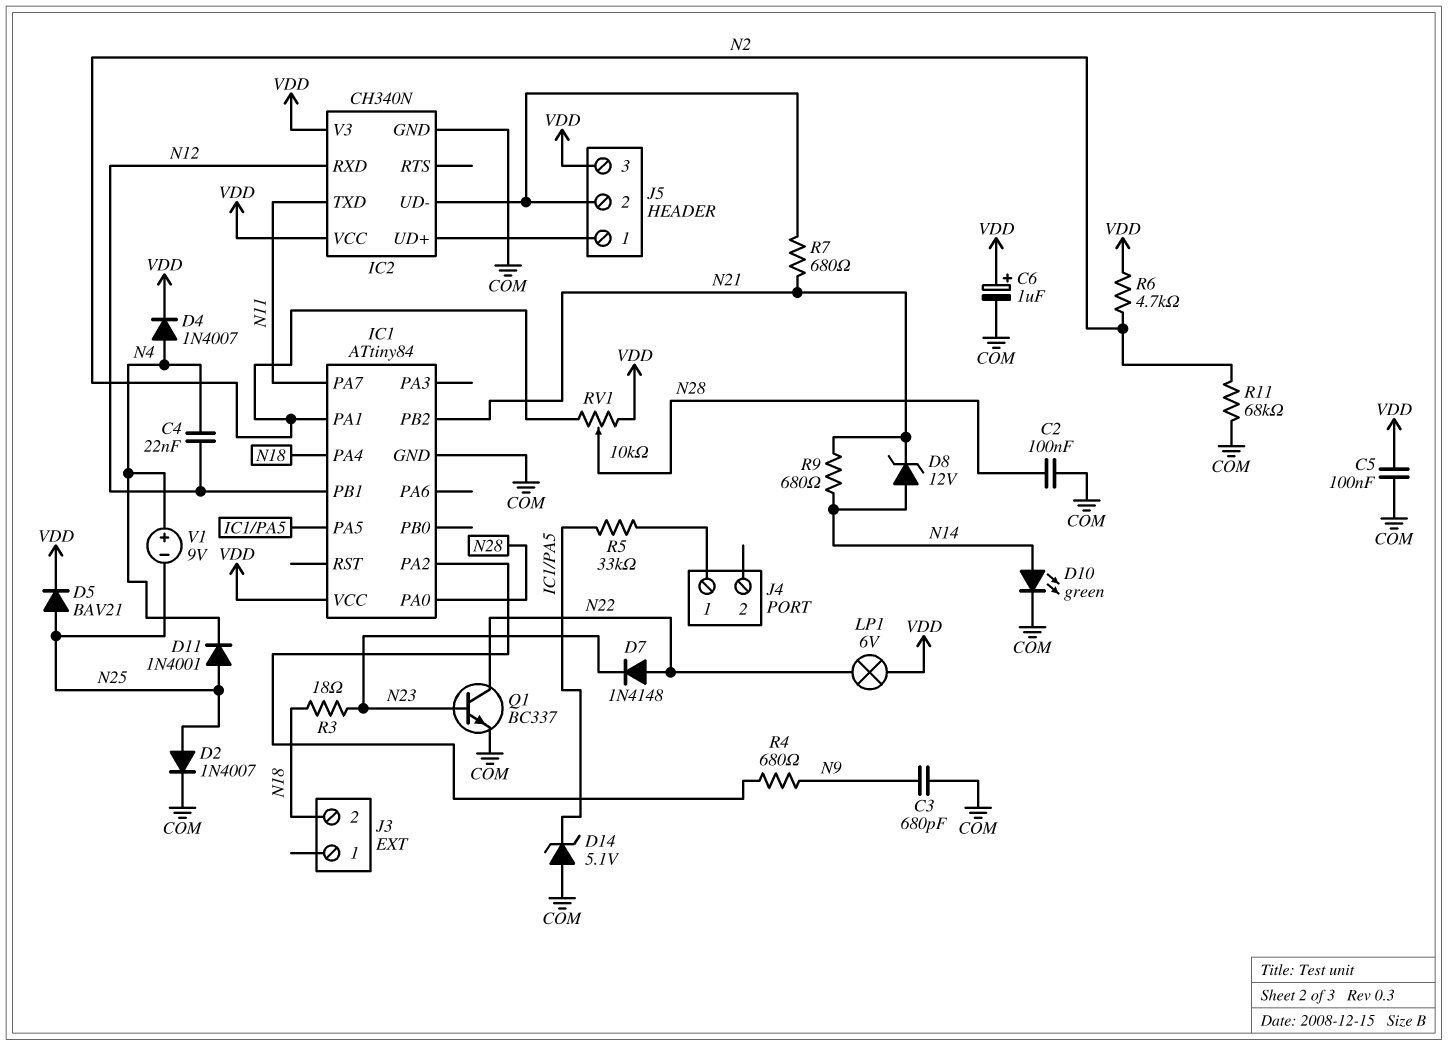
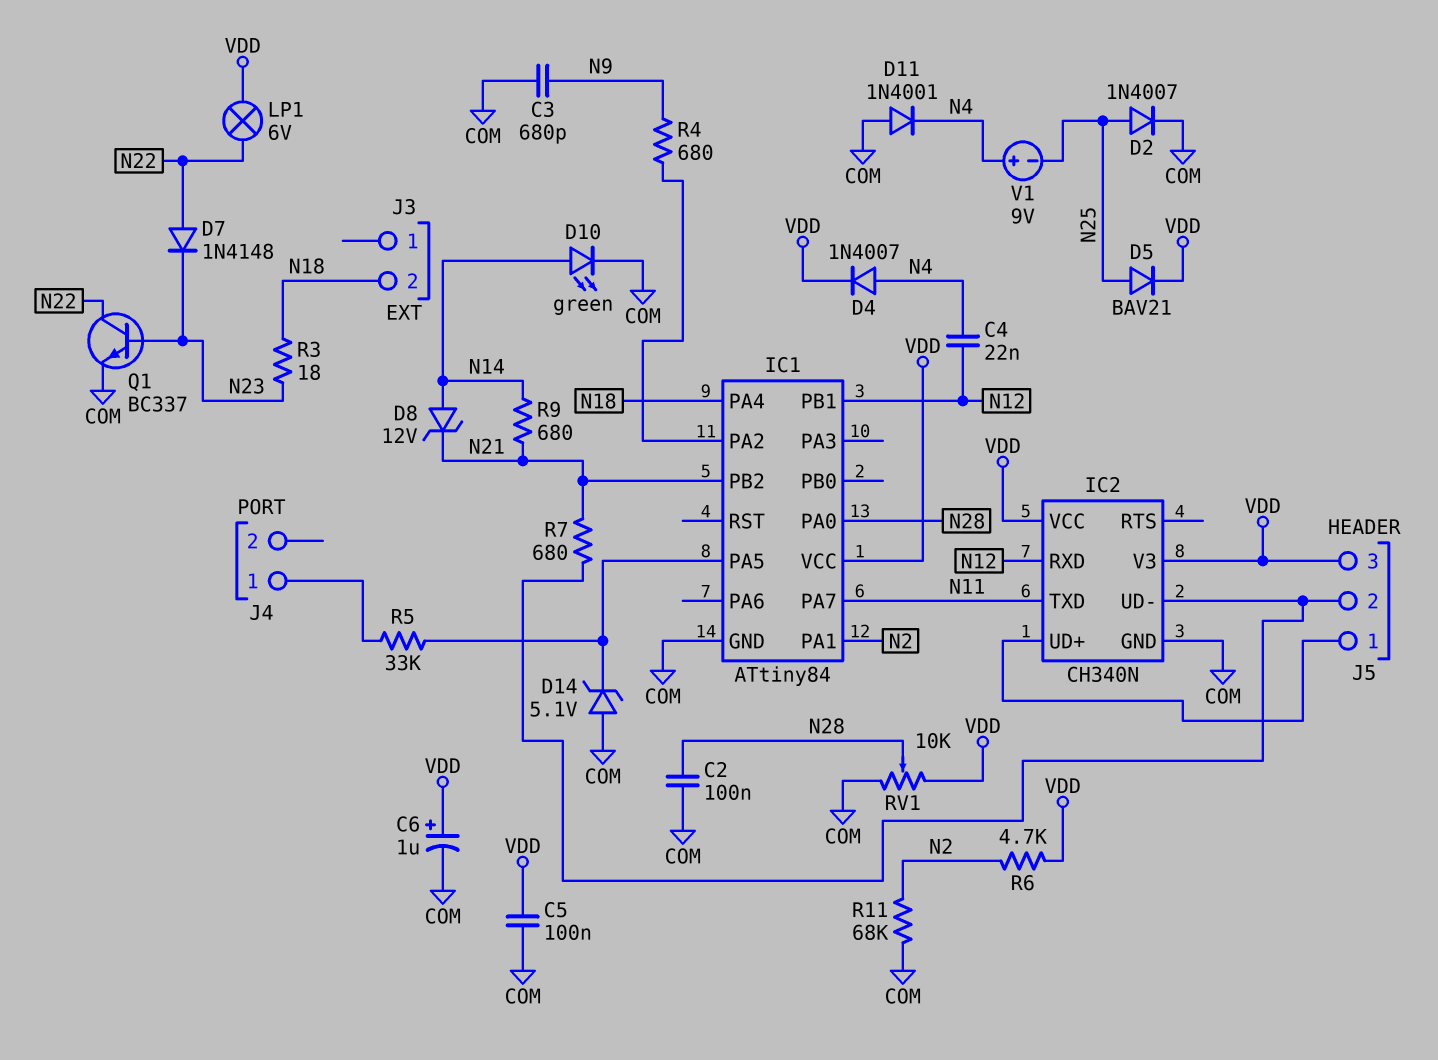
D11: diode 1N4001 (A N25, K N4) -> diode 1N4001 (A COM, K N4)
RV1: 10k (N2, VDD, wiper N28) -> 10k (COM, VDD, wiper N28)

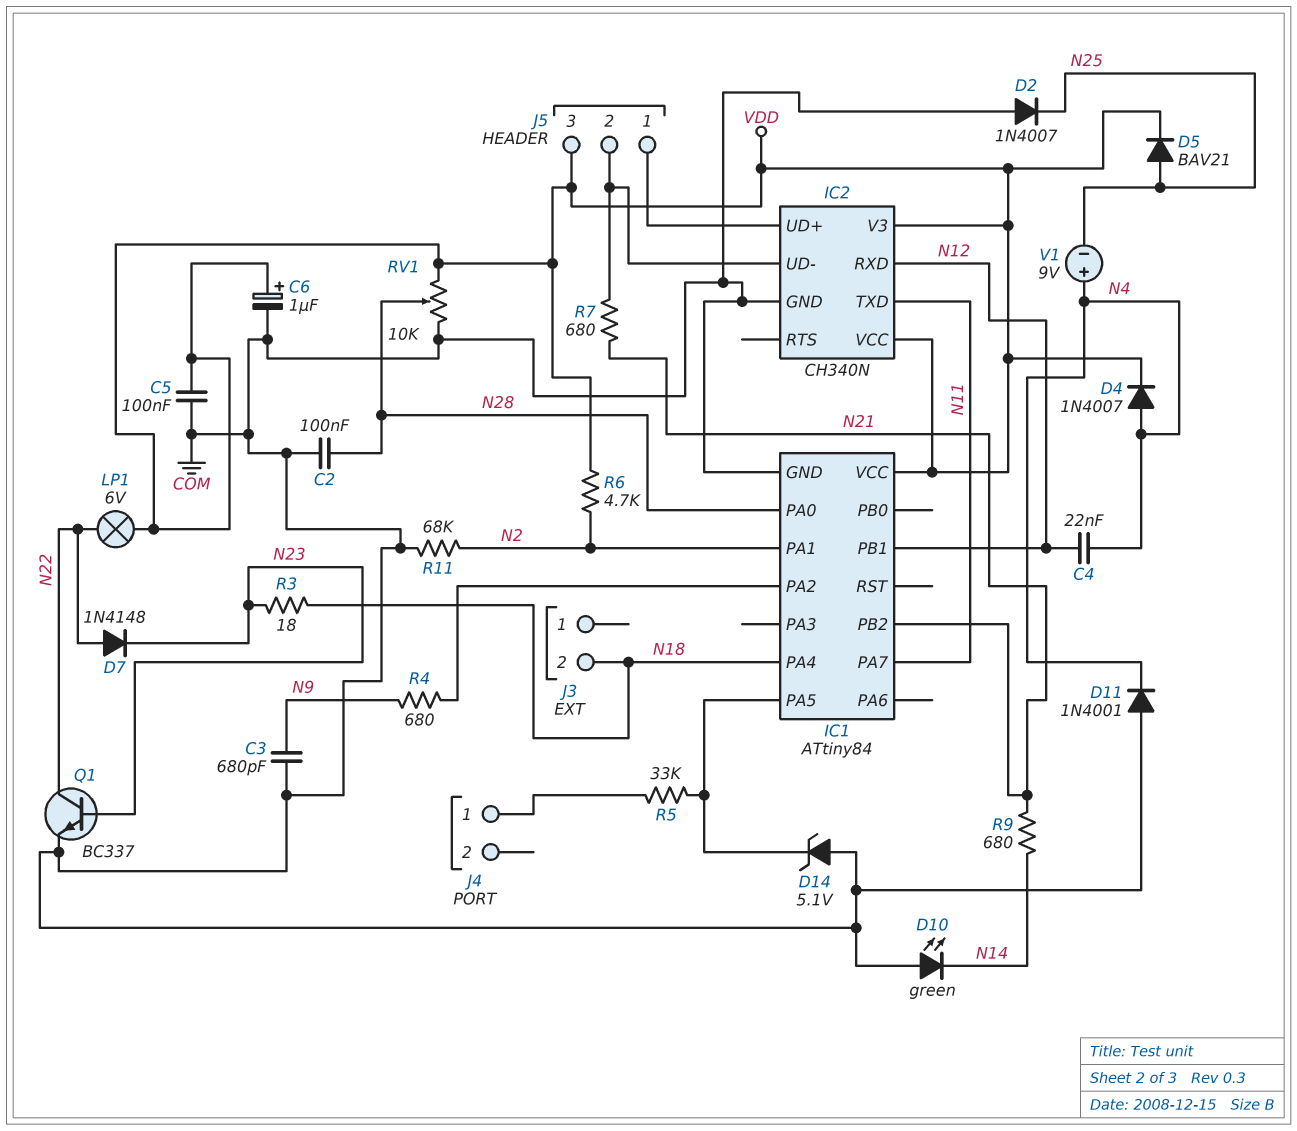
D2: diode 1N4007 (A N25, K COM) -> diode 1N4007 (A COM, K N25)
D8: zener 12V (A N14, K N21) -> none
D10: LED green (A N14, K COM) -> LED green (A COM, K N14)

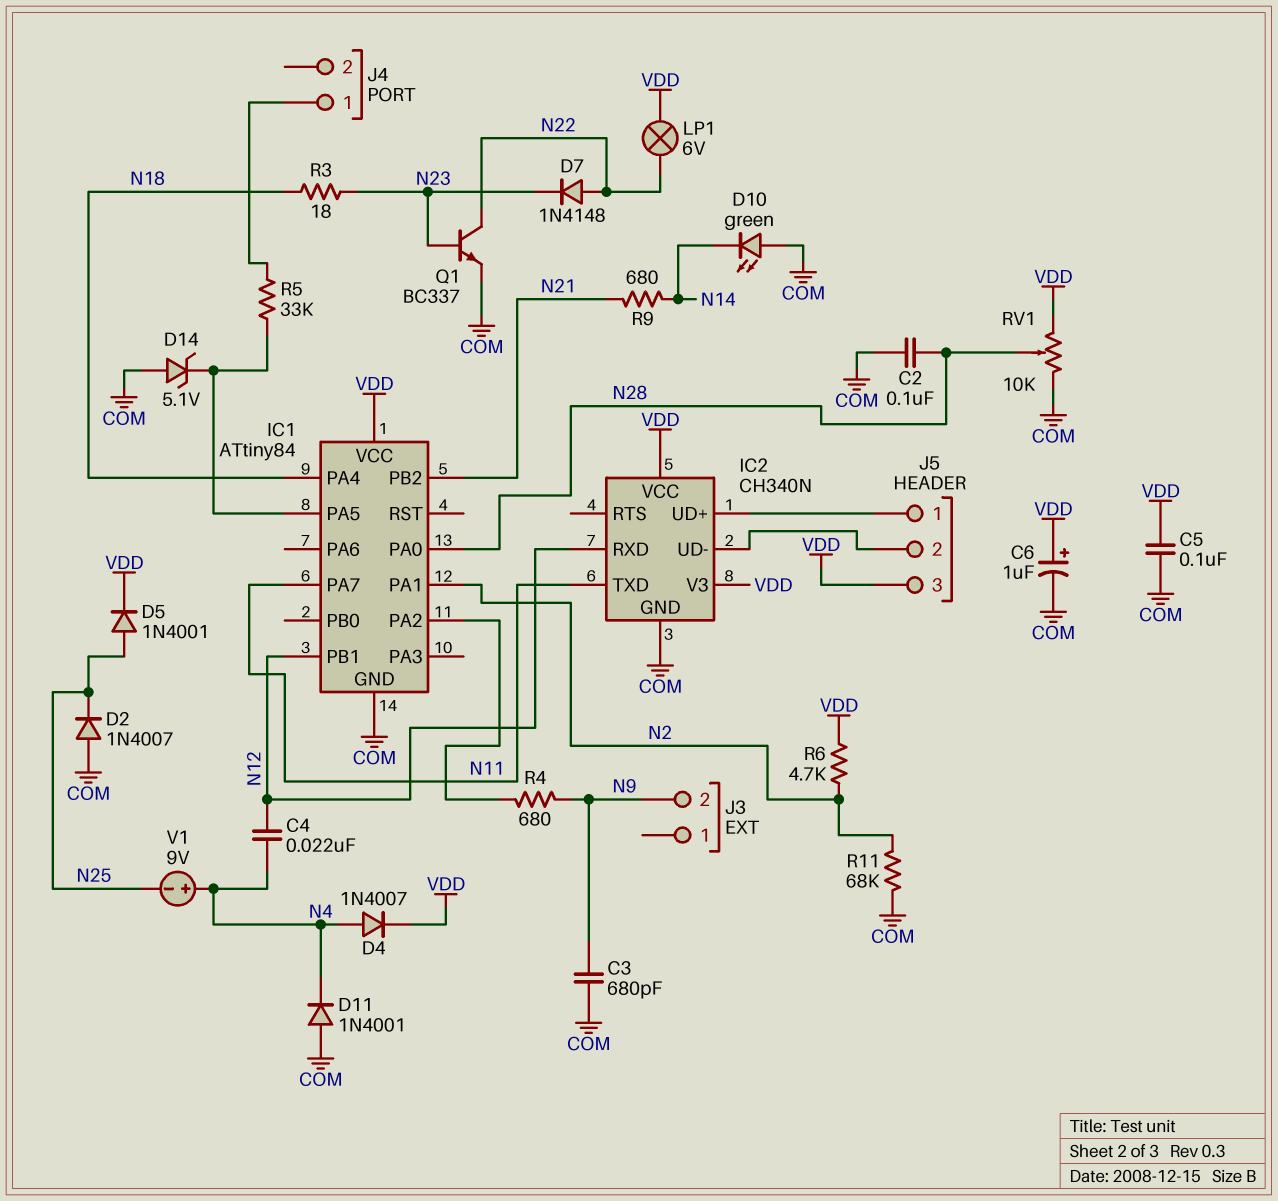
D5: diode BAV21 (A N25, K VDD) -> diode 1N4001 (A N25, K VDD)
J3 pin 2: N18 -> N9
R7: 680 (IC2/UD-, N21) -> none

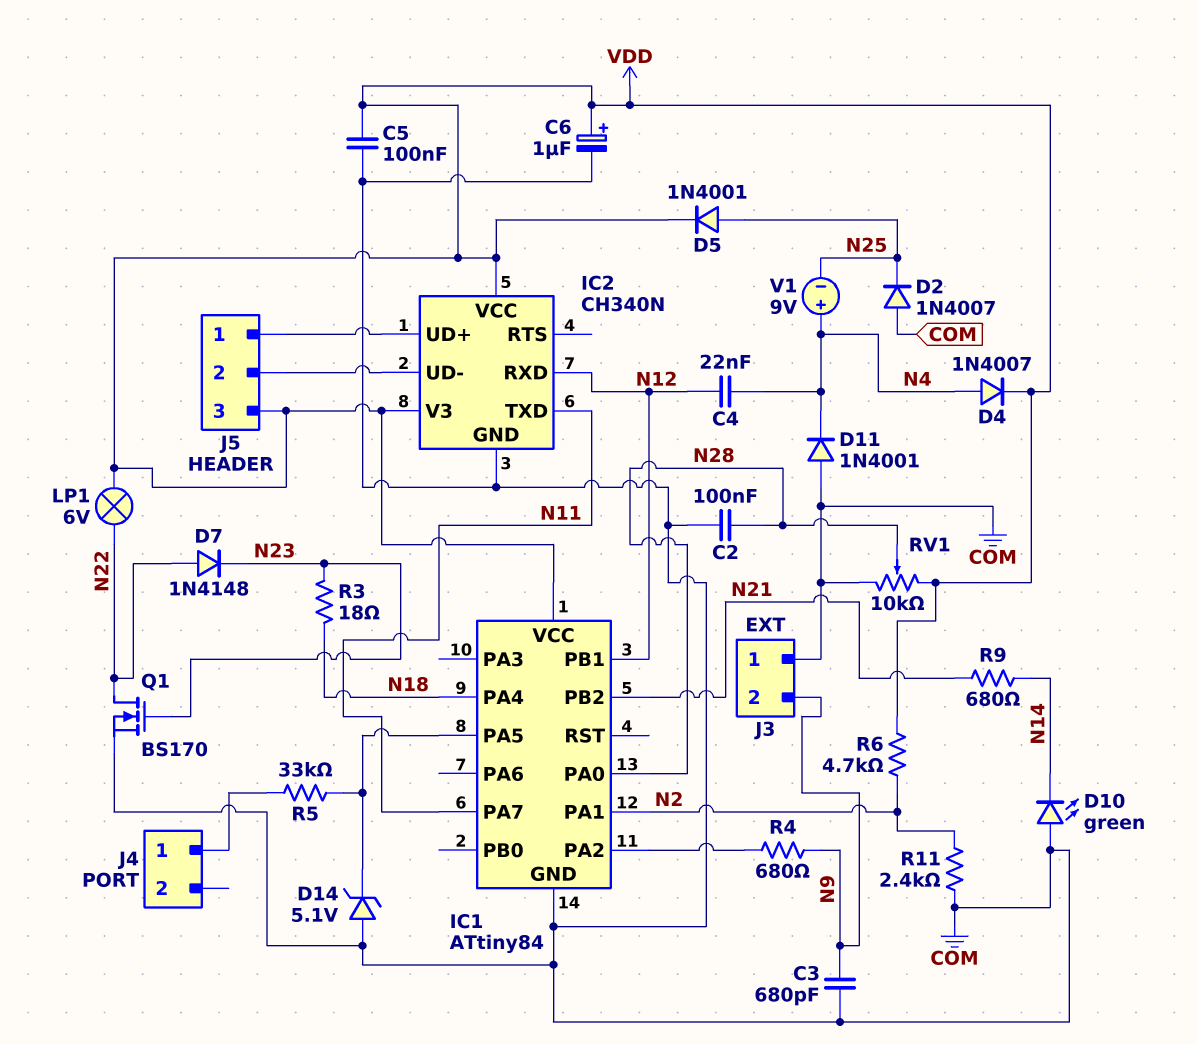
J3 pin 1: none -> COM
Q1: NPN BC337 (B N23, C N22, E COM) -> NMOS BS170 (G N23, D N22, S COM)
R11: 68k (COM, N2) -> 2.4k (COM, N2)

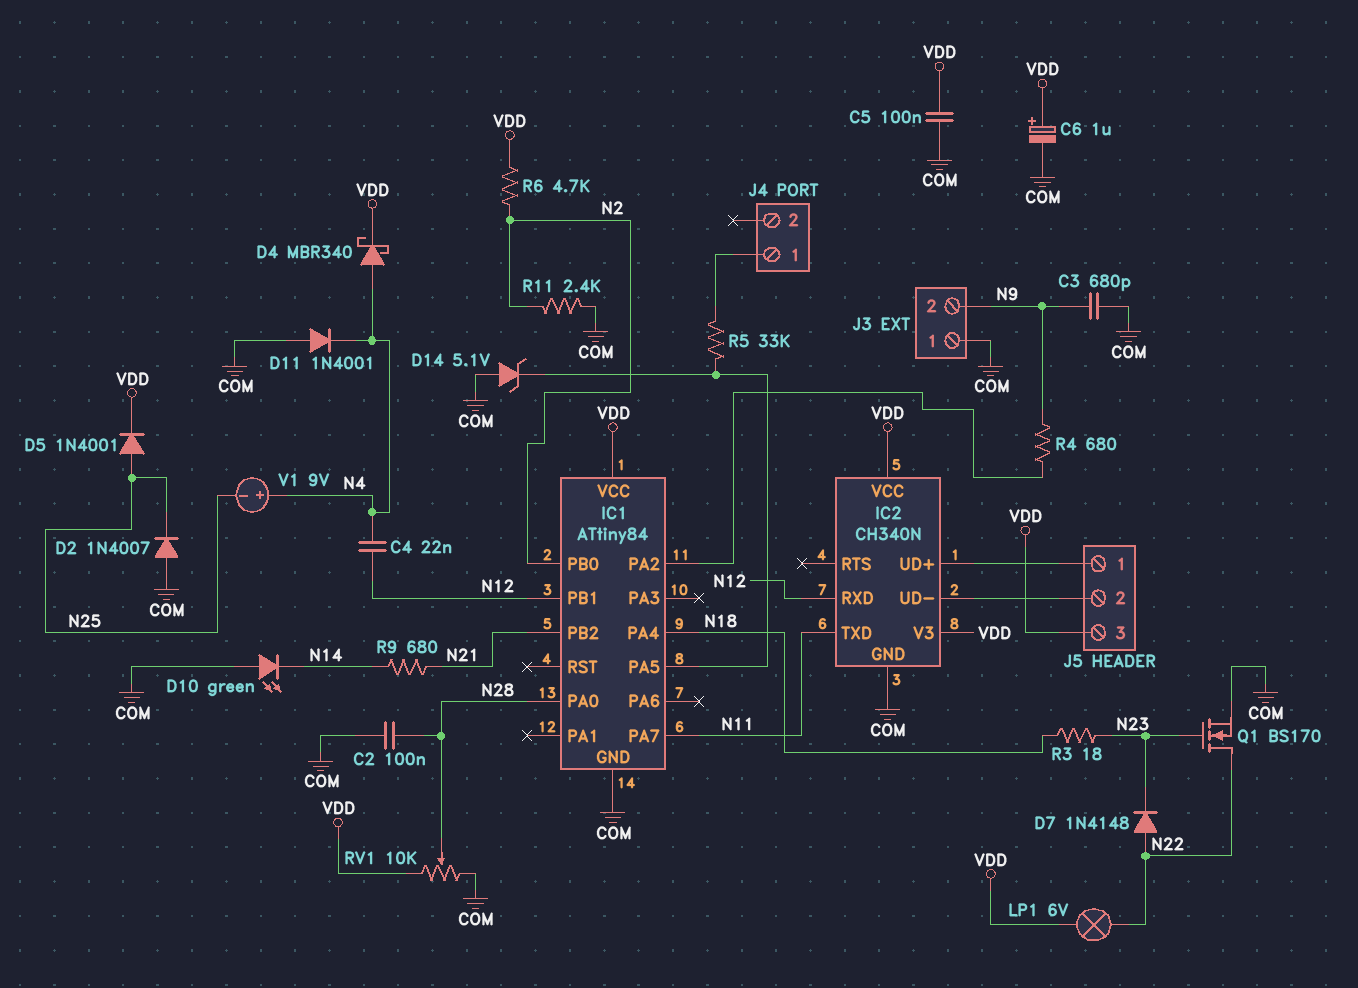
D4: diode 1N4007 (A N4, K VDD) -> schottky MBR340 (A N4, K VDD)
IC1 pin PA1: N2 -> none
IC1 pin PB0: none -> N2

